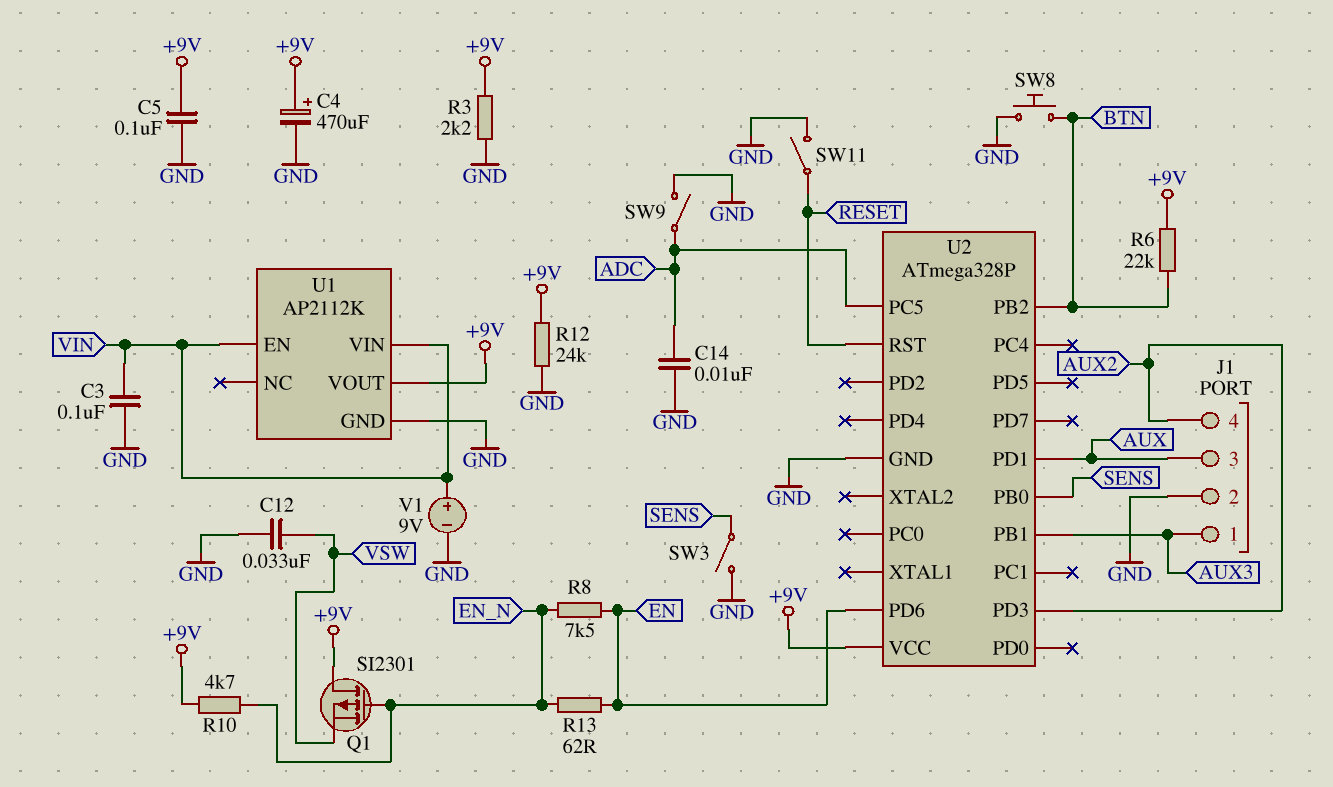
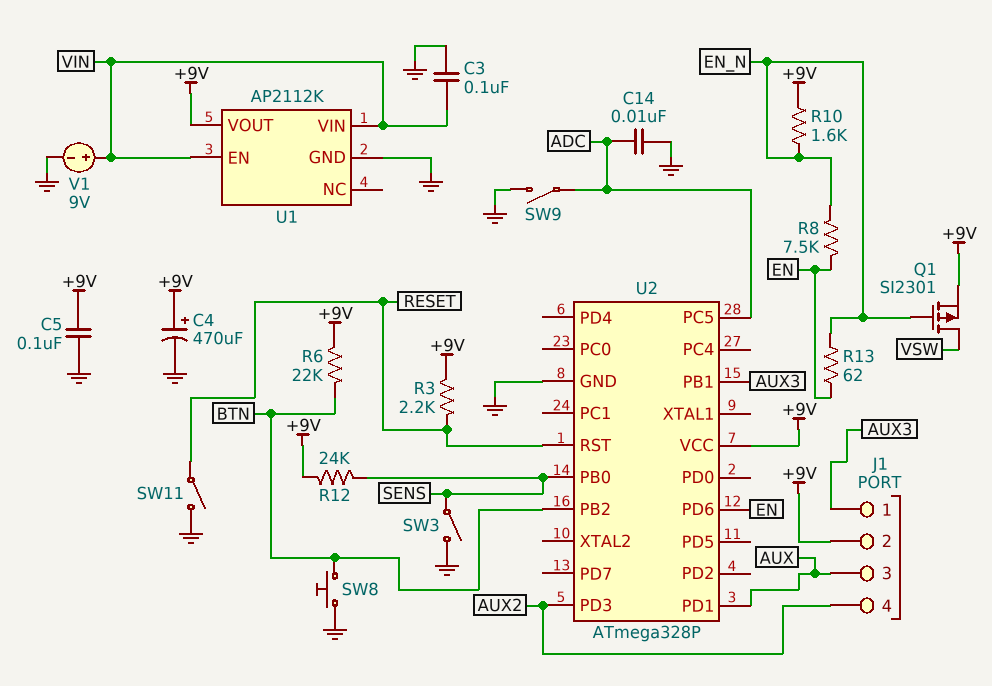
C12: 33nF (GND, VSW) -> none
J1 pin 2: GND -> +9V
Q1: PMOS SI2301 (G EN_N, D +9V, S VSW) -> PMOS SI2301 (G EN_N, D VSW, S +9V)
R3: 2.2k (+9V, GND) -> 2.2k (+9V, RESET)
R10: 4.7k (+9V, EN_N) -> 1.6k (+9V, EN_N)
R12: 24k (+9V, GND) -> 24k (+9V, SENS)

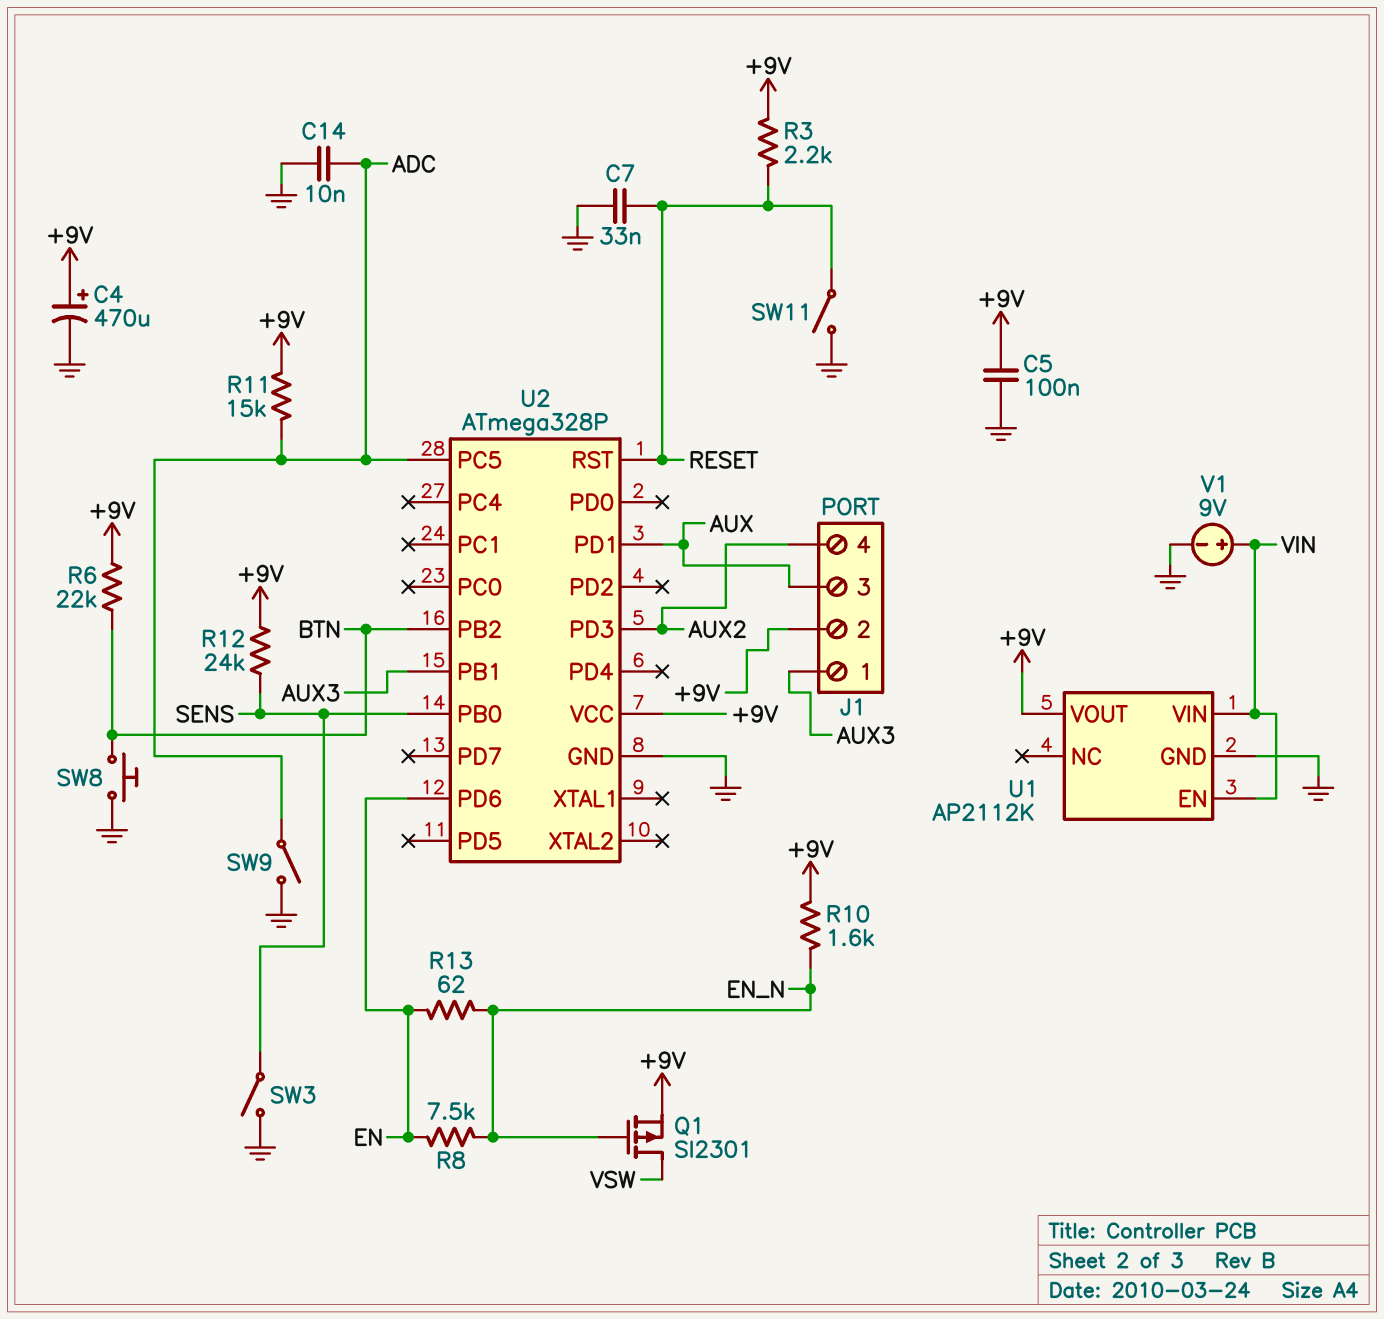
C3: 100nF (GND, VIN) -> none
C7: none -> 33nF (GND, RESET)
R11: none -> 15k (+9V, ADC)

